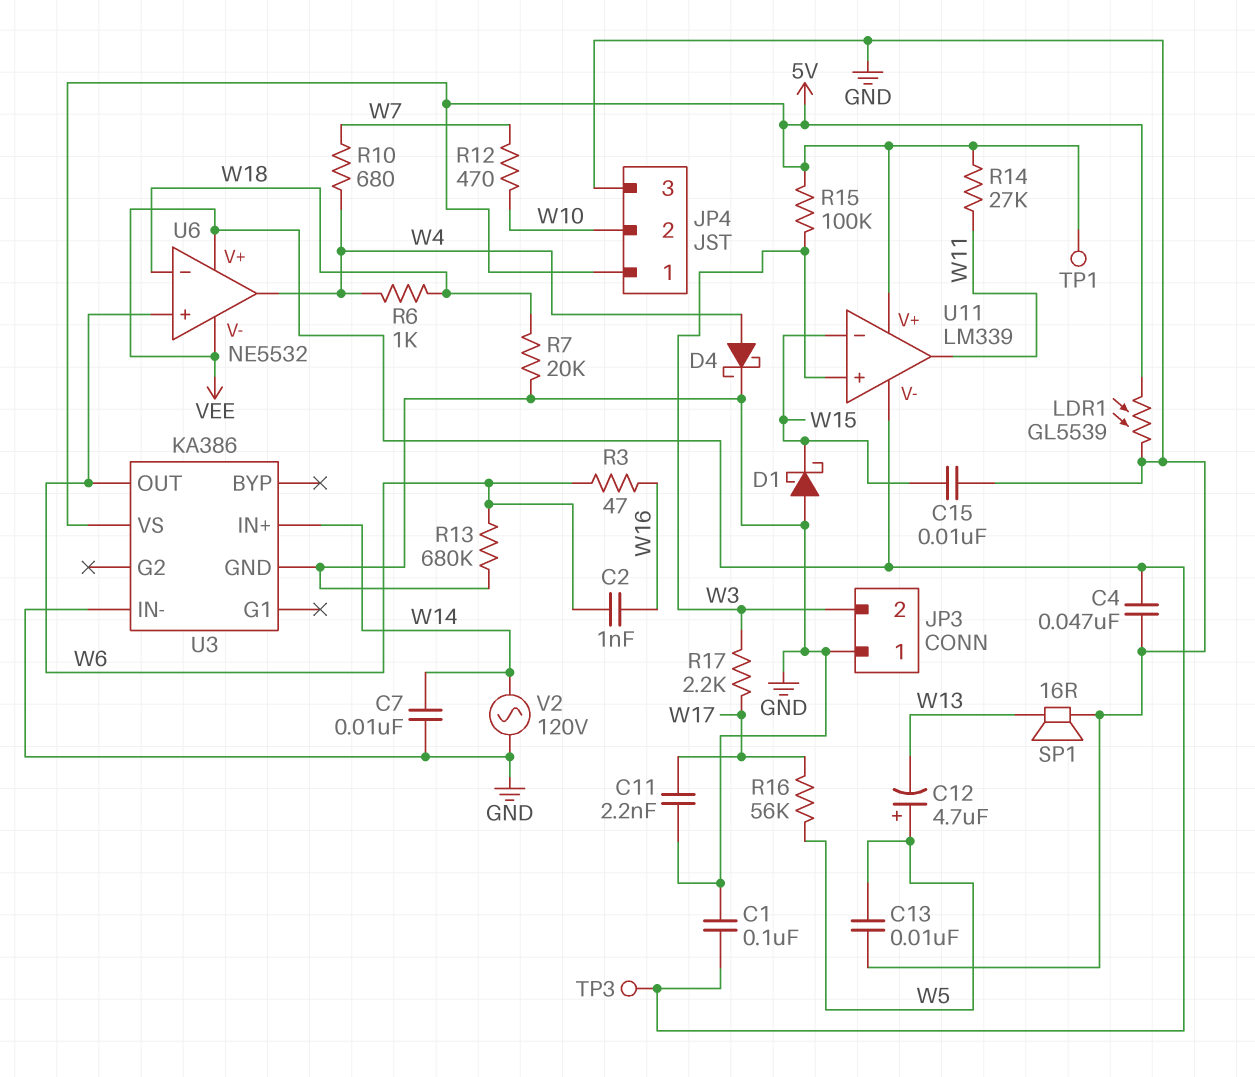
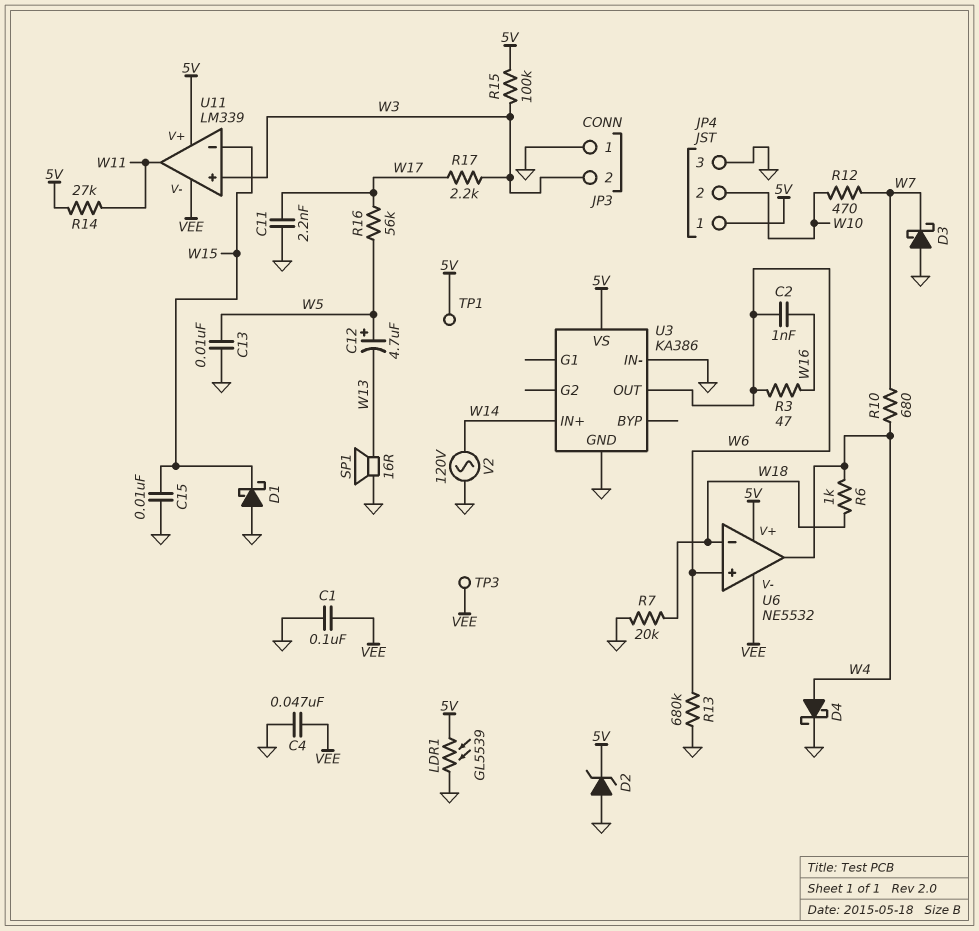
C7: 10nF (GND, W14) -> none
D2: none -> zener (A GND, K 5V)
D3: none -> schottky (A GND, K W7)
U6 pin V+: VEE -> 5V

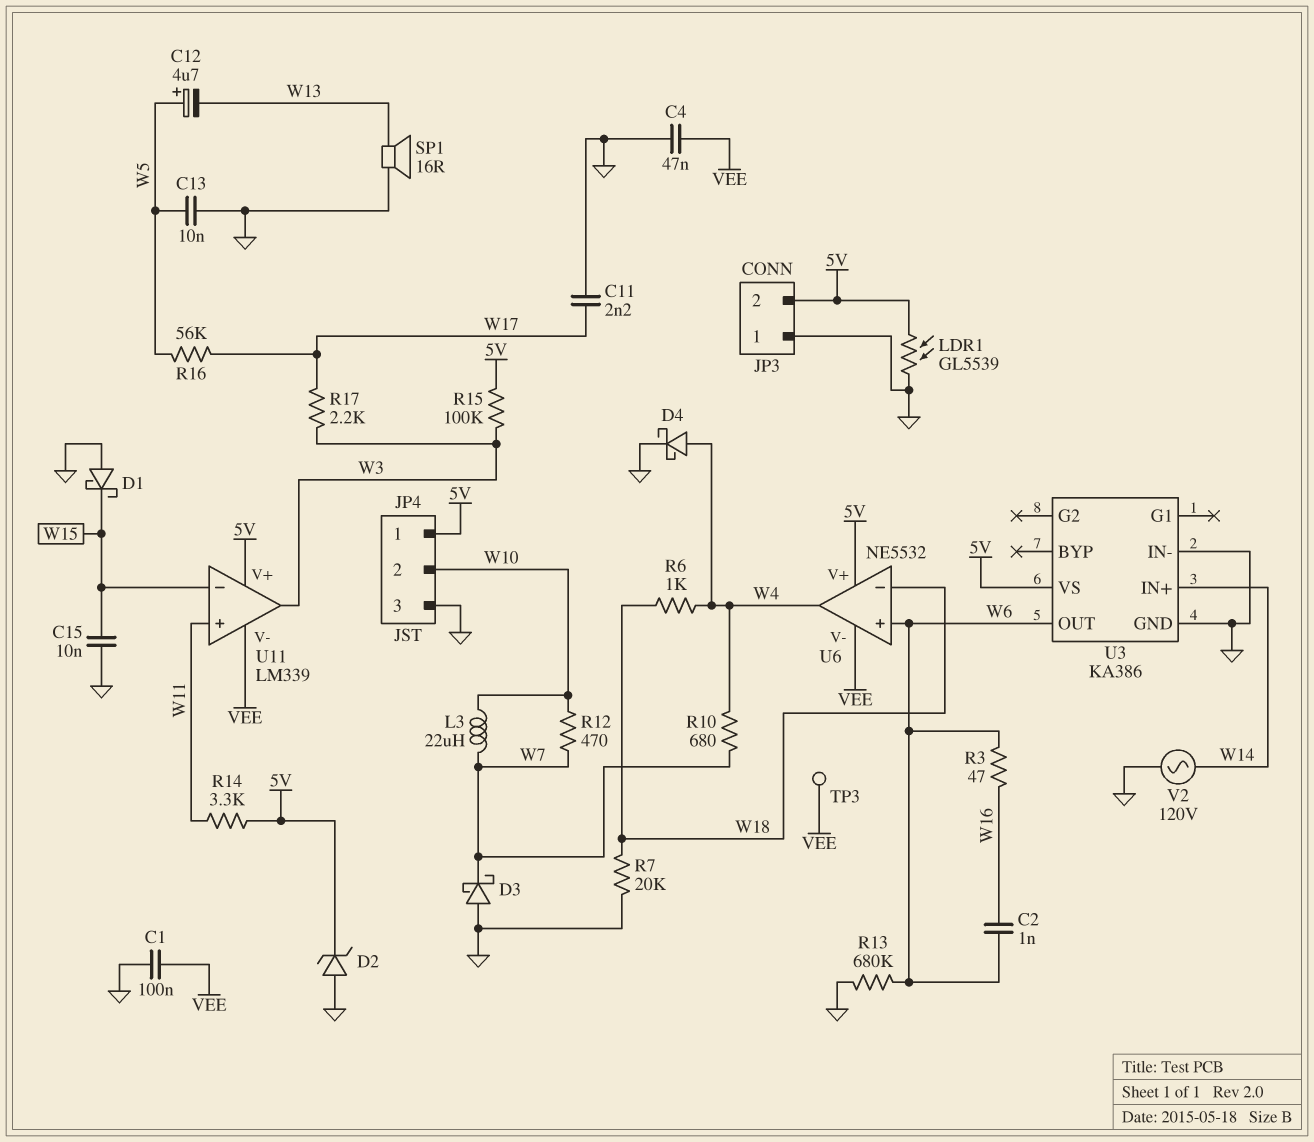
JP3 pin 2: W3 -> 5V
L3: none -> 22uH (W7, W10)
R14: 27k (5V, W11) -> 3.3k (5V, W11)
TP1: test point (5V) -> none
U11 pin in+: W3 -> W11
U11 pin out: W11 -> W3

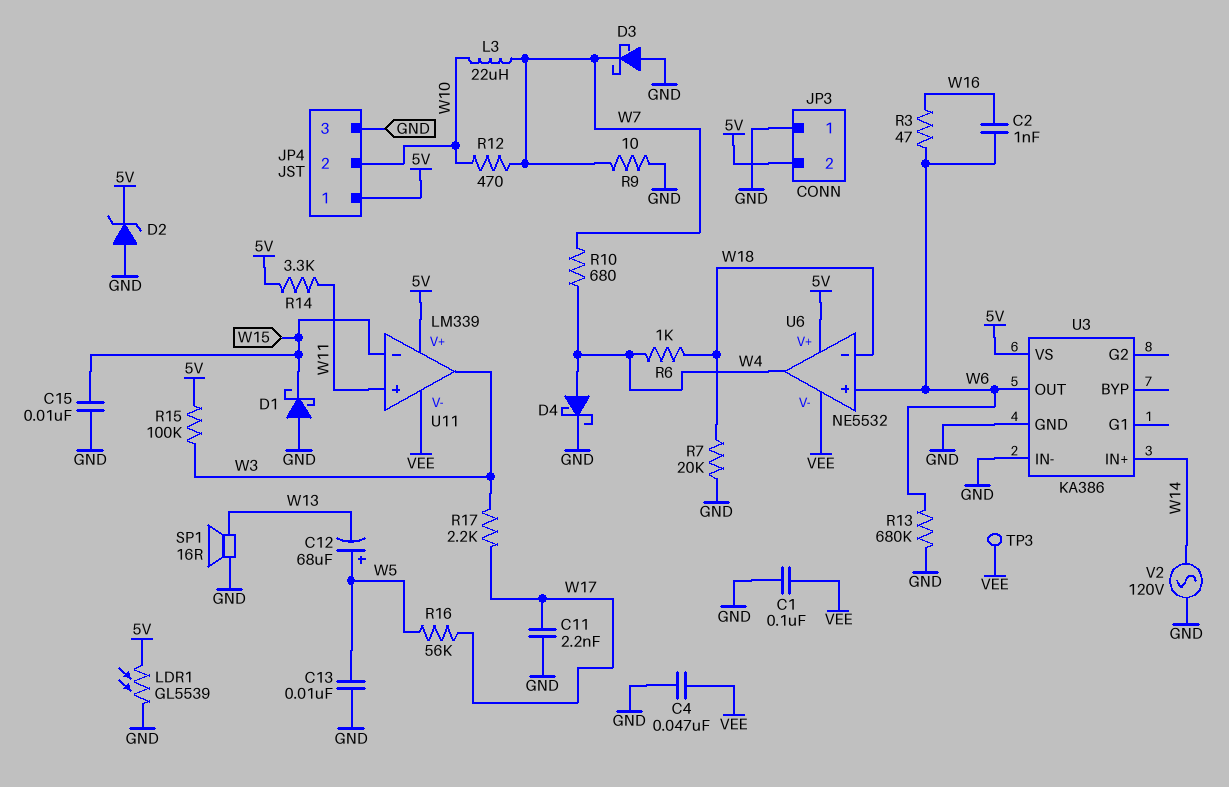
C12: 4.7uF (plus W5, minus W13) -> 68uF (plus W5, minus W13)
R9: none -> 10 (GND, W7)

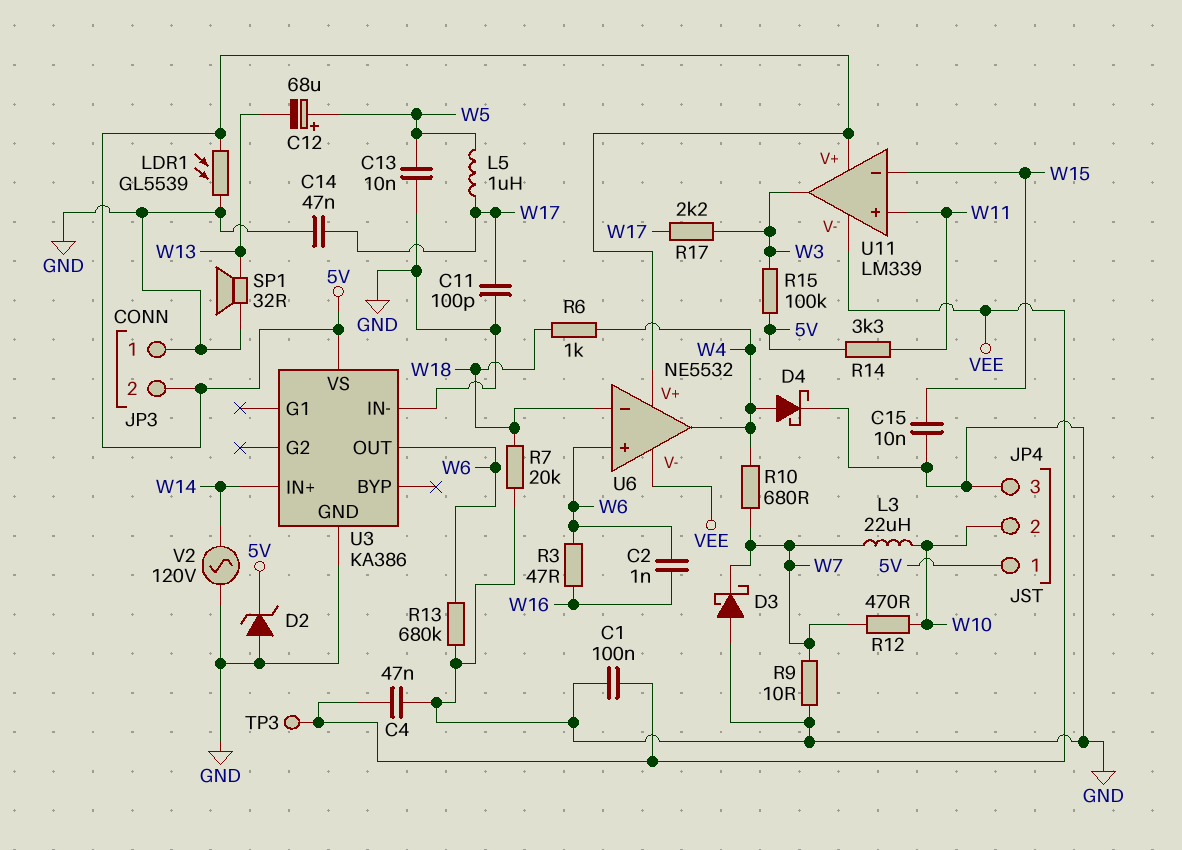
C11: 2.2nF (GND, W17) -> 100pF (GND, W17)
C14: none -> 47nF (GND, W17)
D1: schottky (A GND, K W15) -> none
L5: none -> 1uH (W5, W17)
R16: 56k (W5, W17) -> none
SP1: speaker 16R (GND, W13) -> speaker 32R (GND, W13)

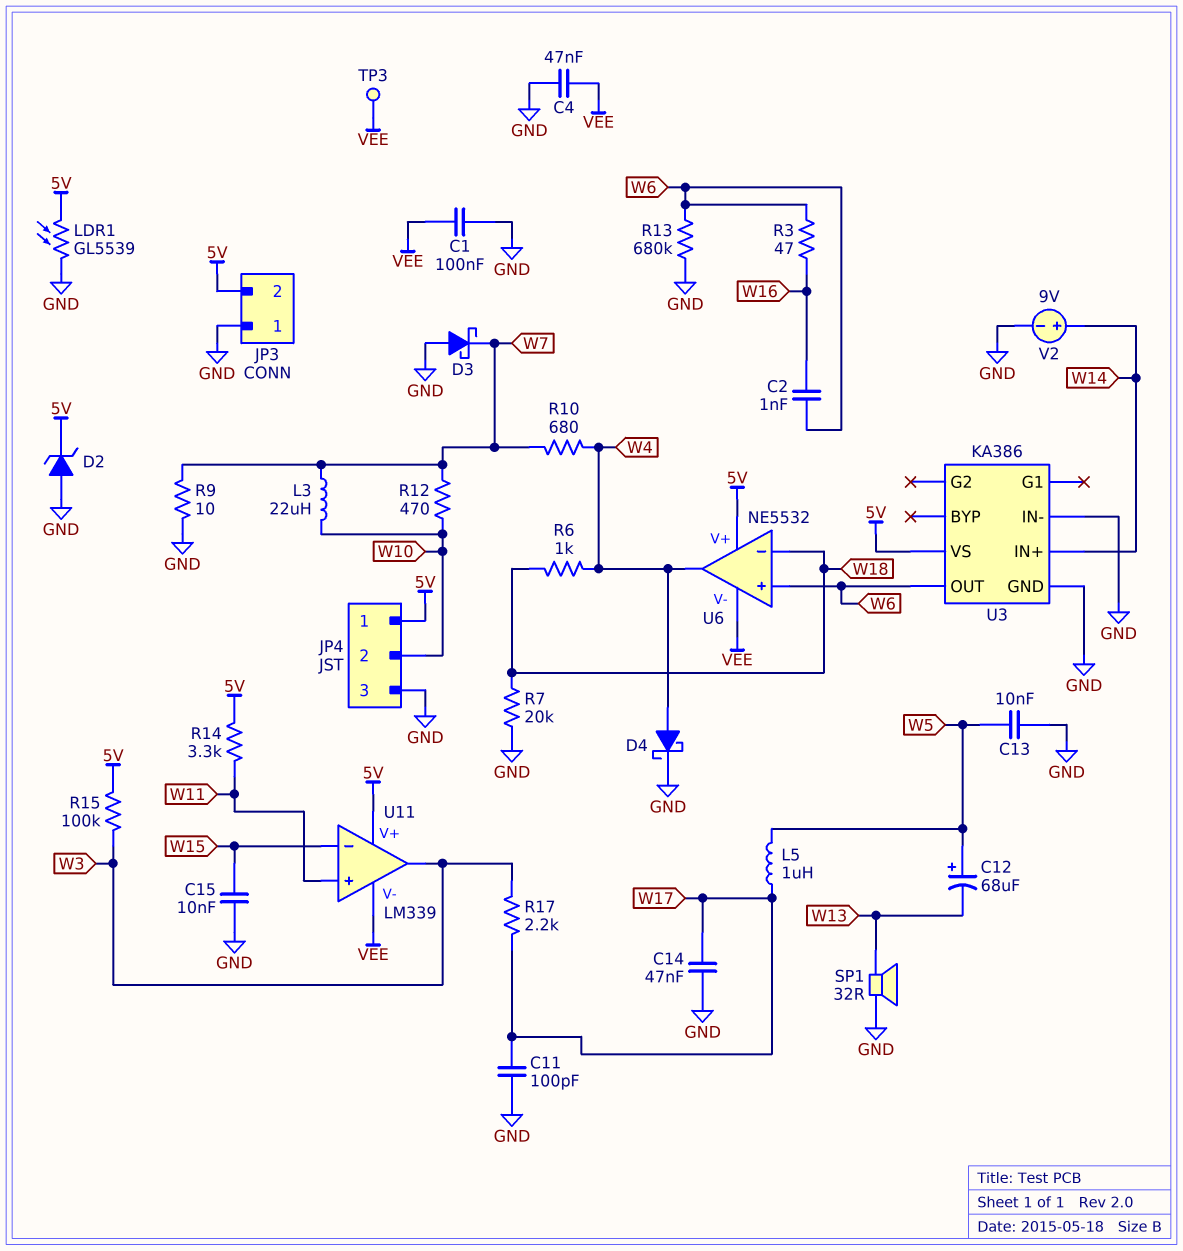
V2: AC 120V (GND, W14) -> 9V (plus W14, minus GND)

